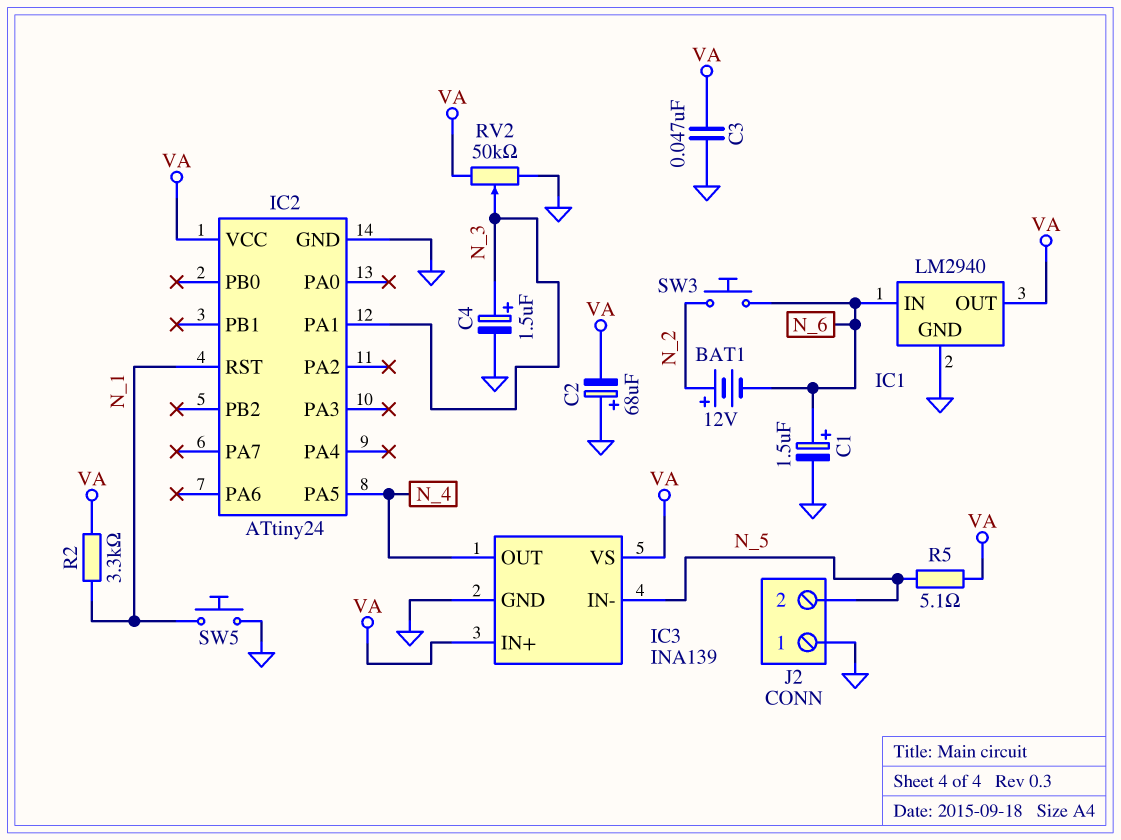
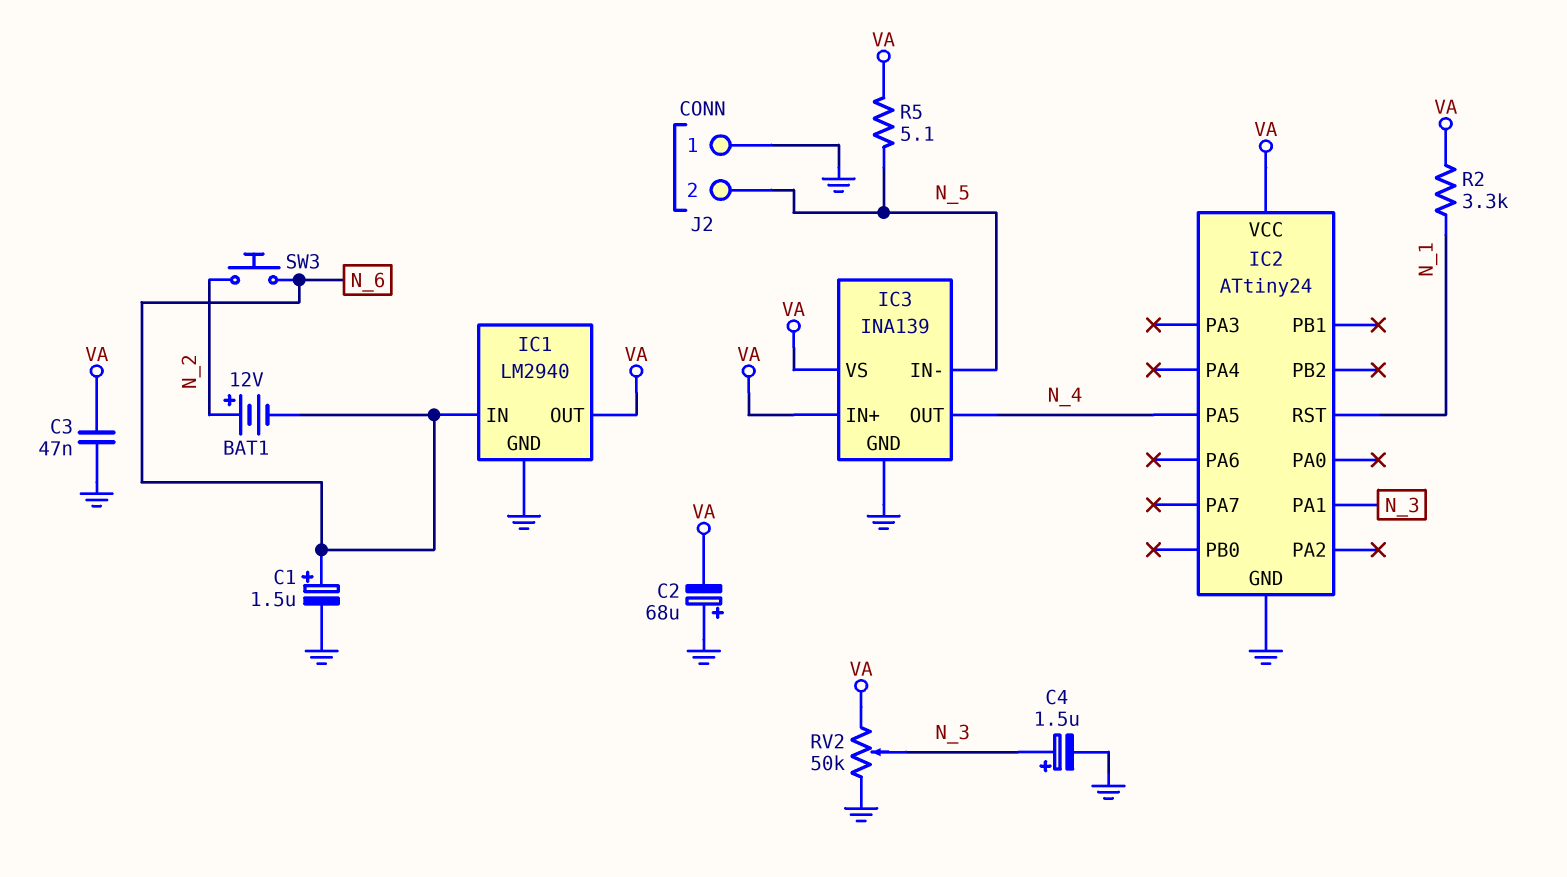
SW5: button (GND, N_1) -> none

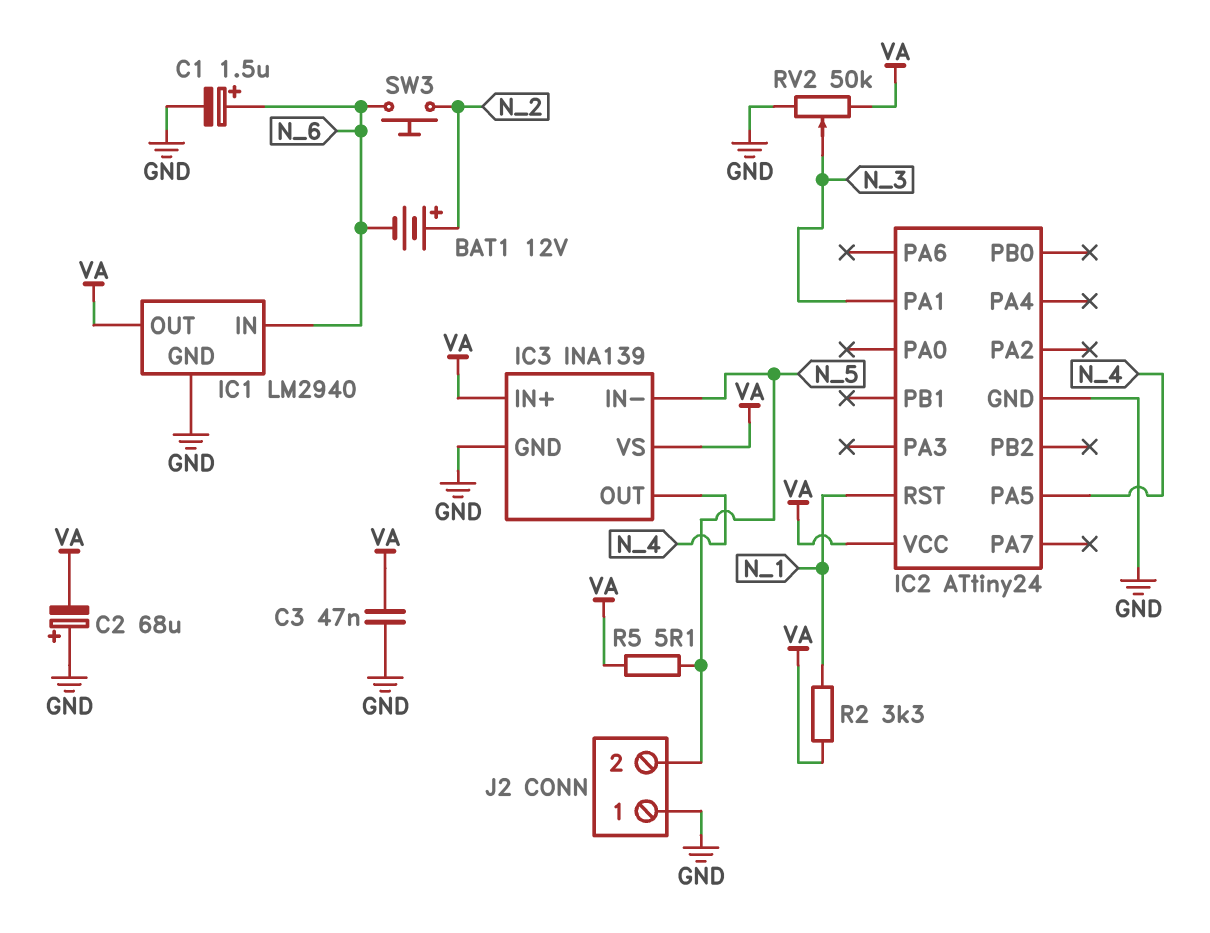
C4: 1.5uF (plus N_3, minus GND) -> none

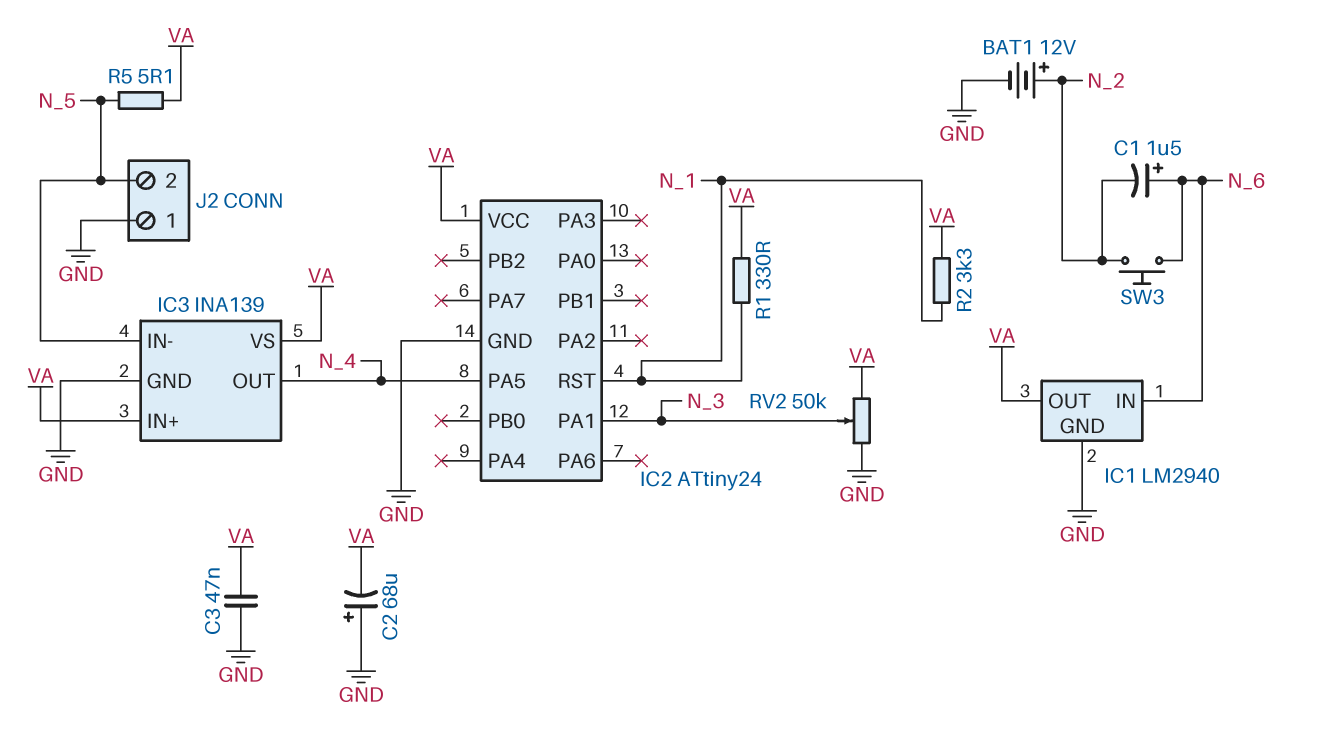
BAT1: 12V (plus N_2, minus N_6) -> 12V (plus N_2, minus GND)
C1: 1.5uF (plus N_6, minus GND) -> 1.5uF (plus N_6, minus N_2)
R1: none -> 330 (N_1, VA)

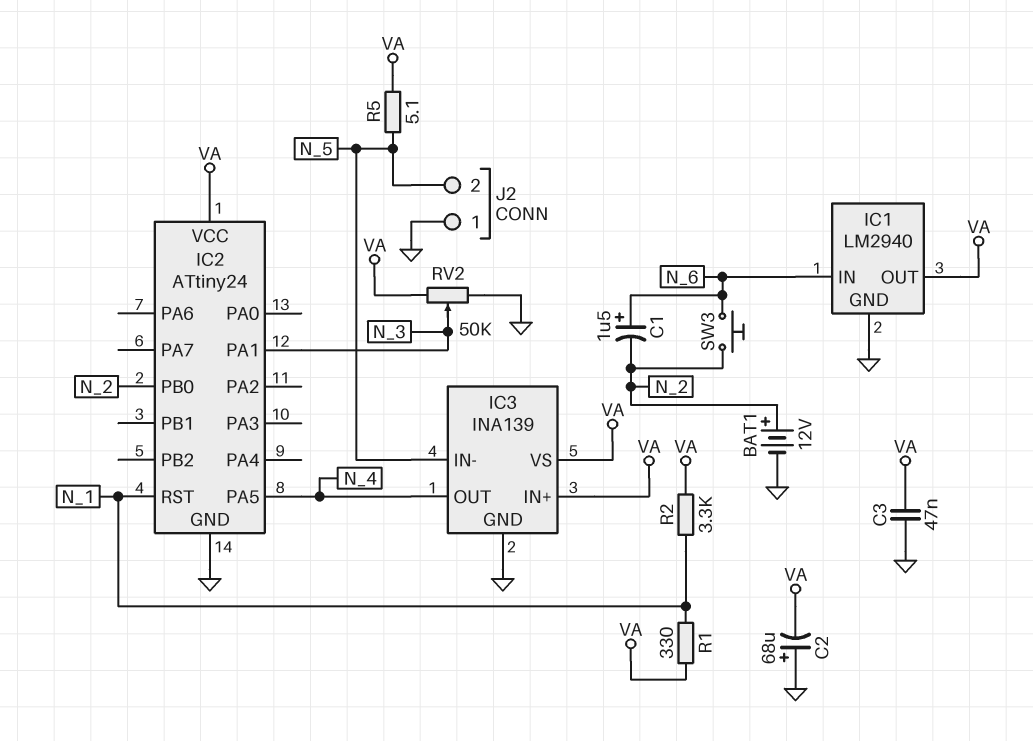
IC2 pin PB0: none -> N_2

